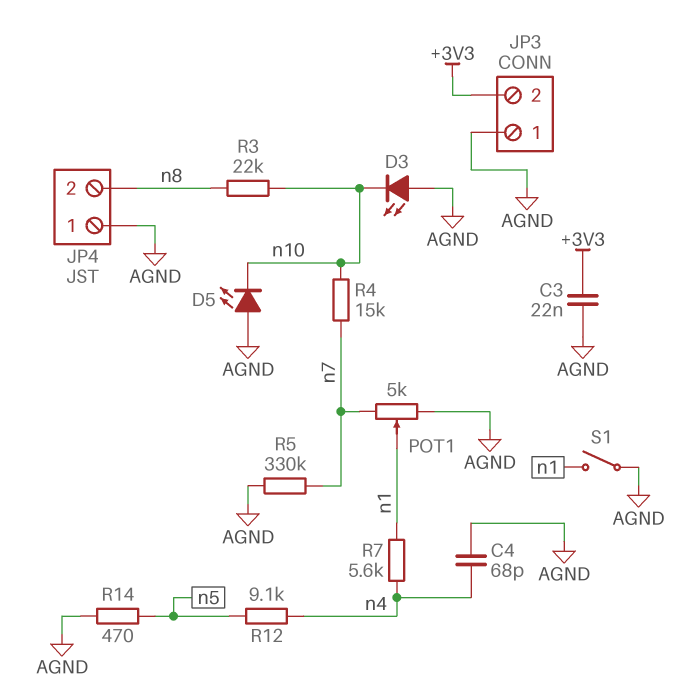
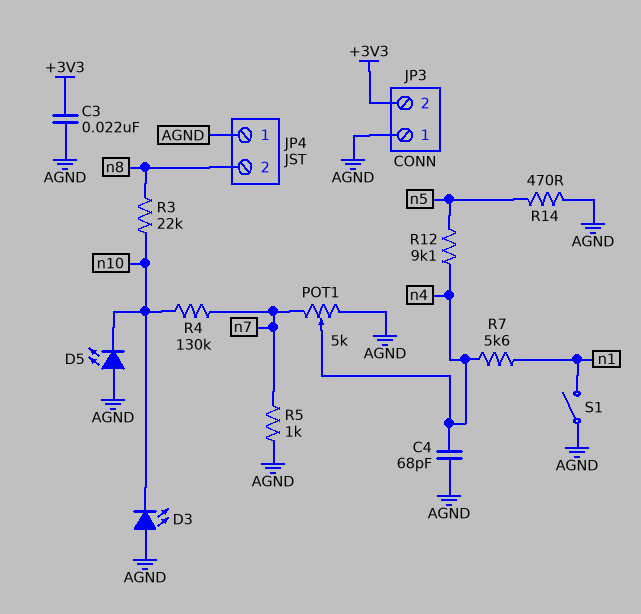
POT1: 5k (AGND, n7, wiper n1) -> 5k (AGND, n7, wiper n4)
R4: 15k (n7, n10) -> 130k (n7, n10)
R5: 330k (AGND, n7) -> 1k (AGND, n7)

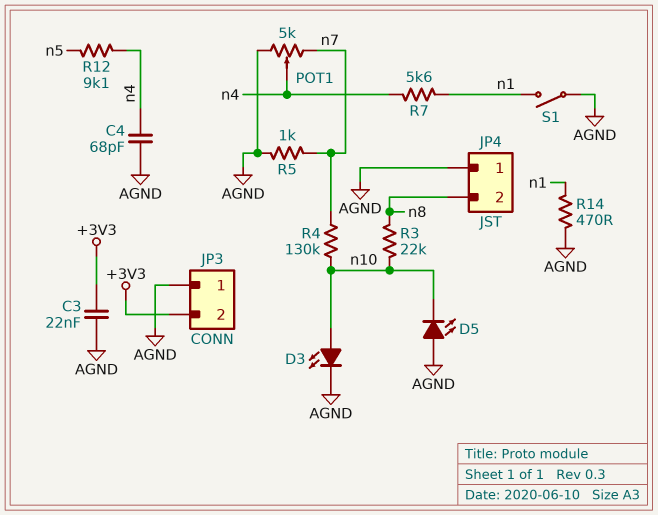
D3: LED (A AGND, K n10) -> LED (A n10, K AGND)
R14: 470 (AGND, n5) -> 470 (AGND, n1)

